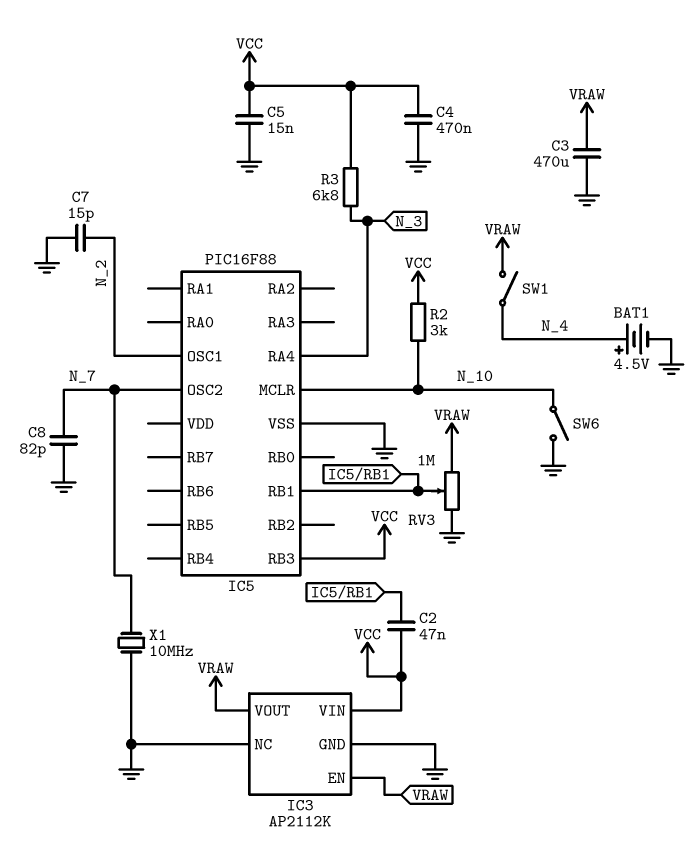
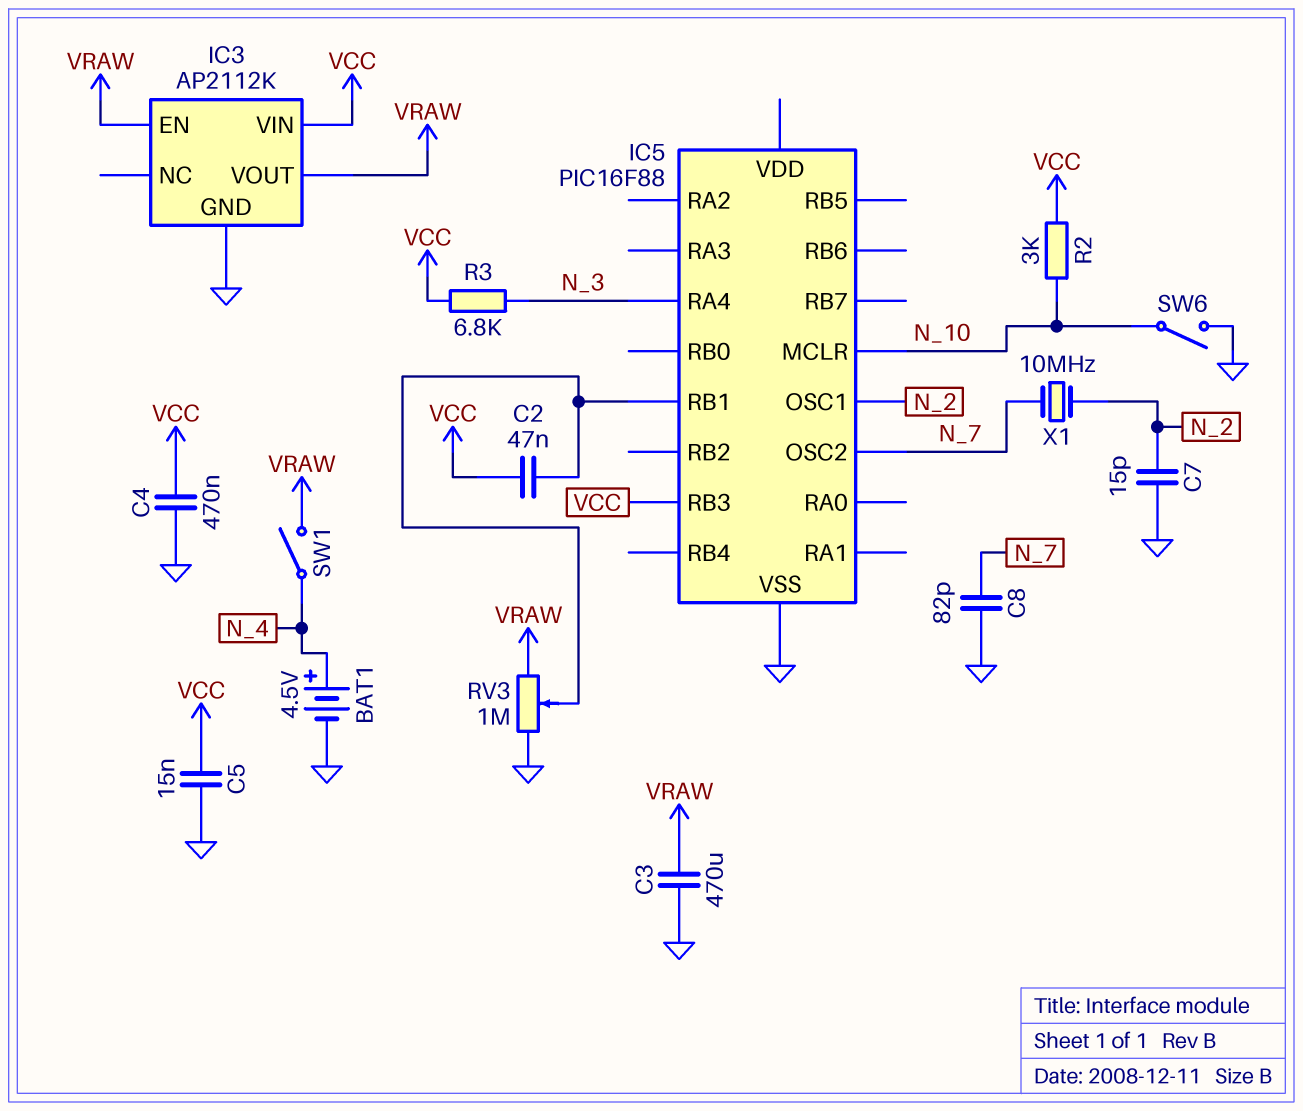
IC3 pin NC: GND -> none
X1: 10MHz (GND, N_7) -> 10MHz (N_2, N_7)

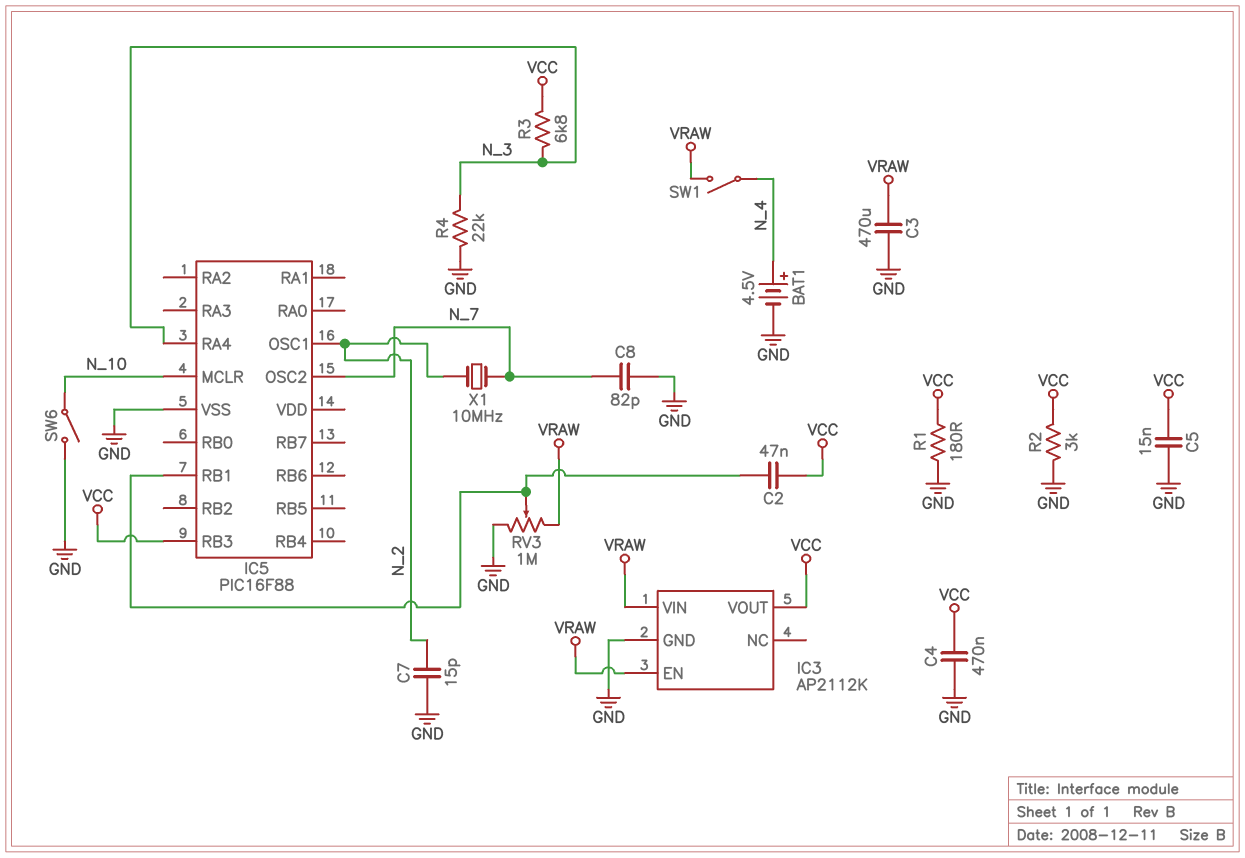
IC3 pin VIN: VCC -> VRAW
IC3 pin VOUT: VRAW -> VCC
R1: none -> 180 (GND, VCC)
R2: 3k (N_10, VCC) -> 3k (GND, VCC)
R4: none -> 22k (GND, N_3)

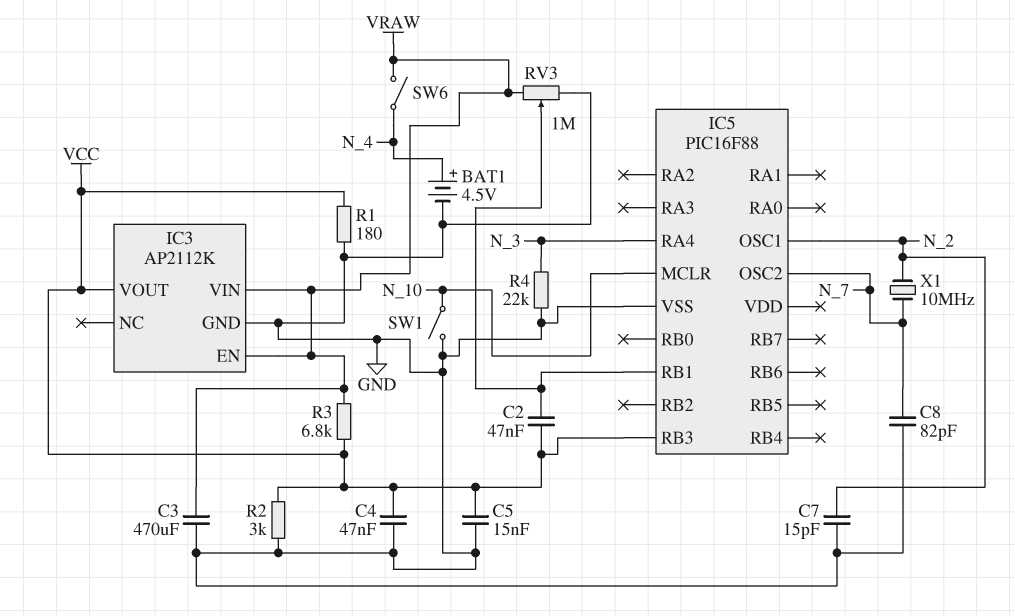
C4: 470nF (GND, VCC) -> 47nF (GND, VCC)
R3: 6.8k (N_3, VCC) -> 6.8k (VCC, VRAW)
SW1: switch (N_4, VRAW) -> switch (GND, N_10)
SW6: switch (GND, N_10) -> switch (N_4, VRAW)

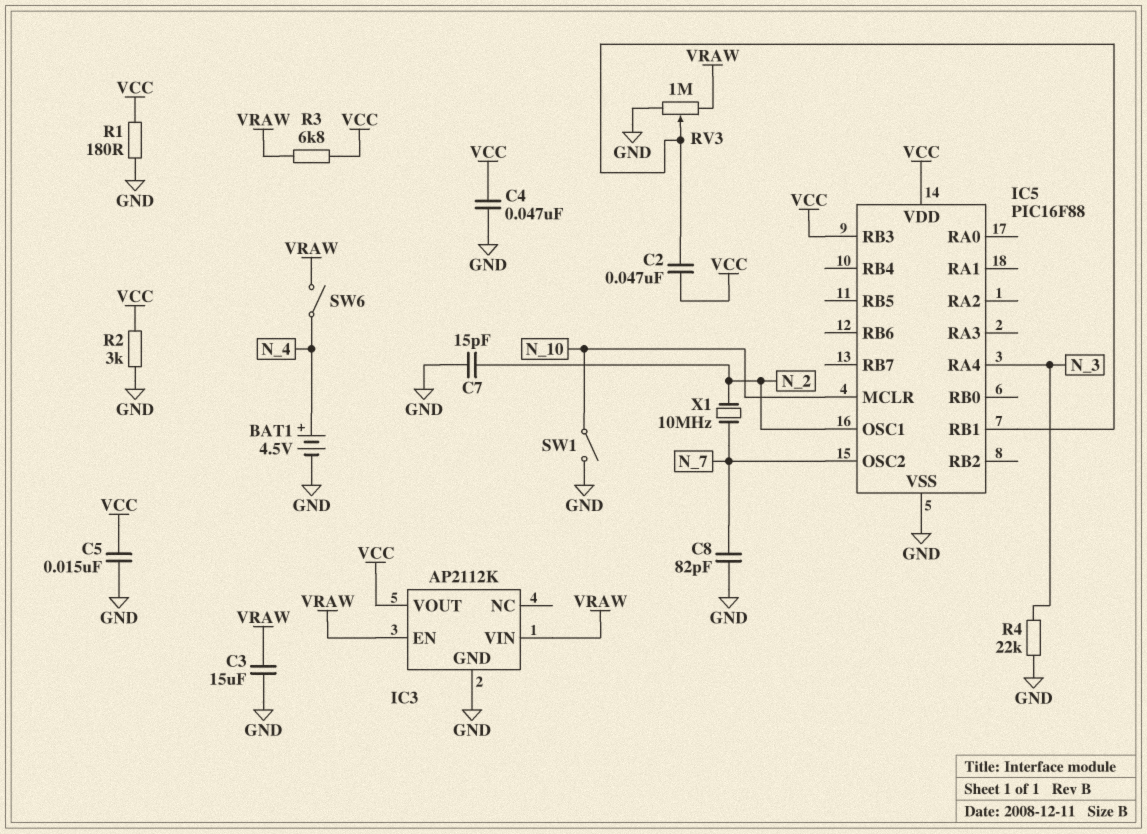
C3: 470uF (GND, VRAW) -> 15uF (GND, VRAW)
IC5 pin VDD: none -> VCC

